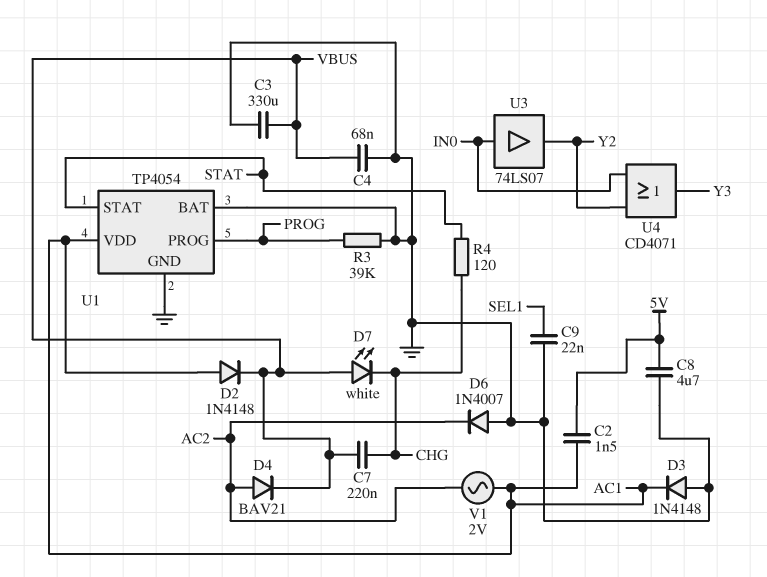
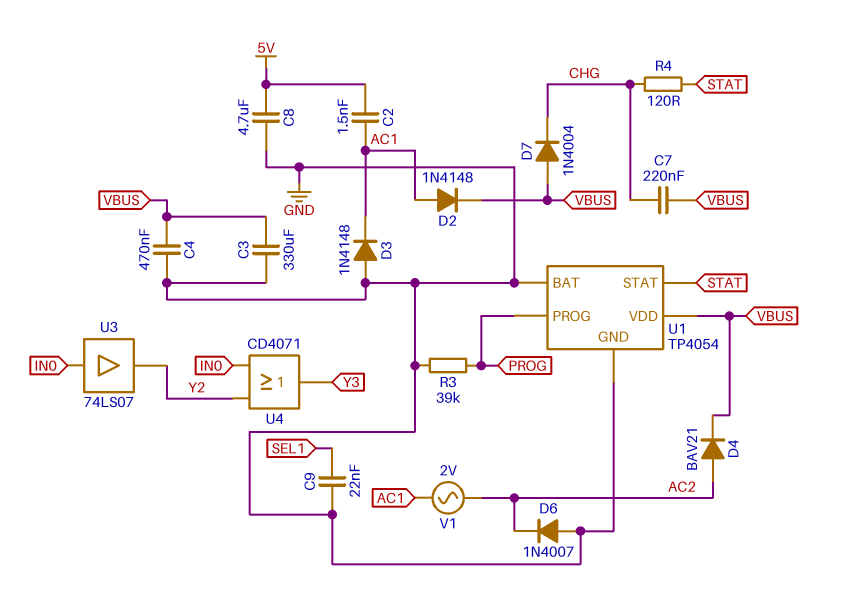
C4: 68nF (GND, VBUS) -> 470nF (GND, VBUS)
D7: LED white (A VBUS, K CHG) -> diode 1N4004 (A VBUS, K CHG)
U1 pin VDD: AC1 -> VBUS

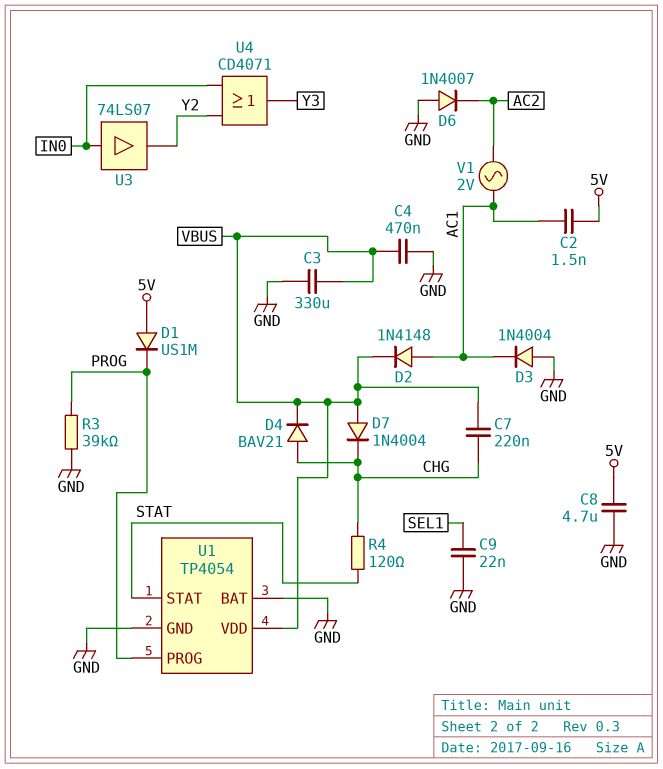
D1: none -> diode US1M (A 5V, K PROG)
D3: diode 1N4148 (A GND, K AC1) -> diode 1N4004 (A GND, K AC1)
D4: diode BAV21 (A AC2, K VBUS) -> diode BAV21 (A CHG, K VBUS)

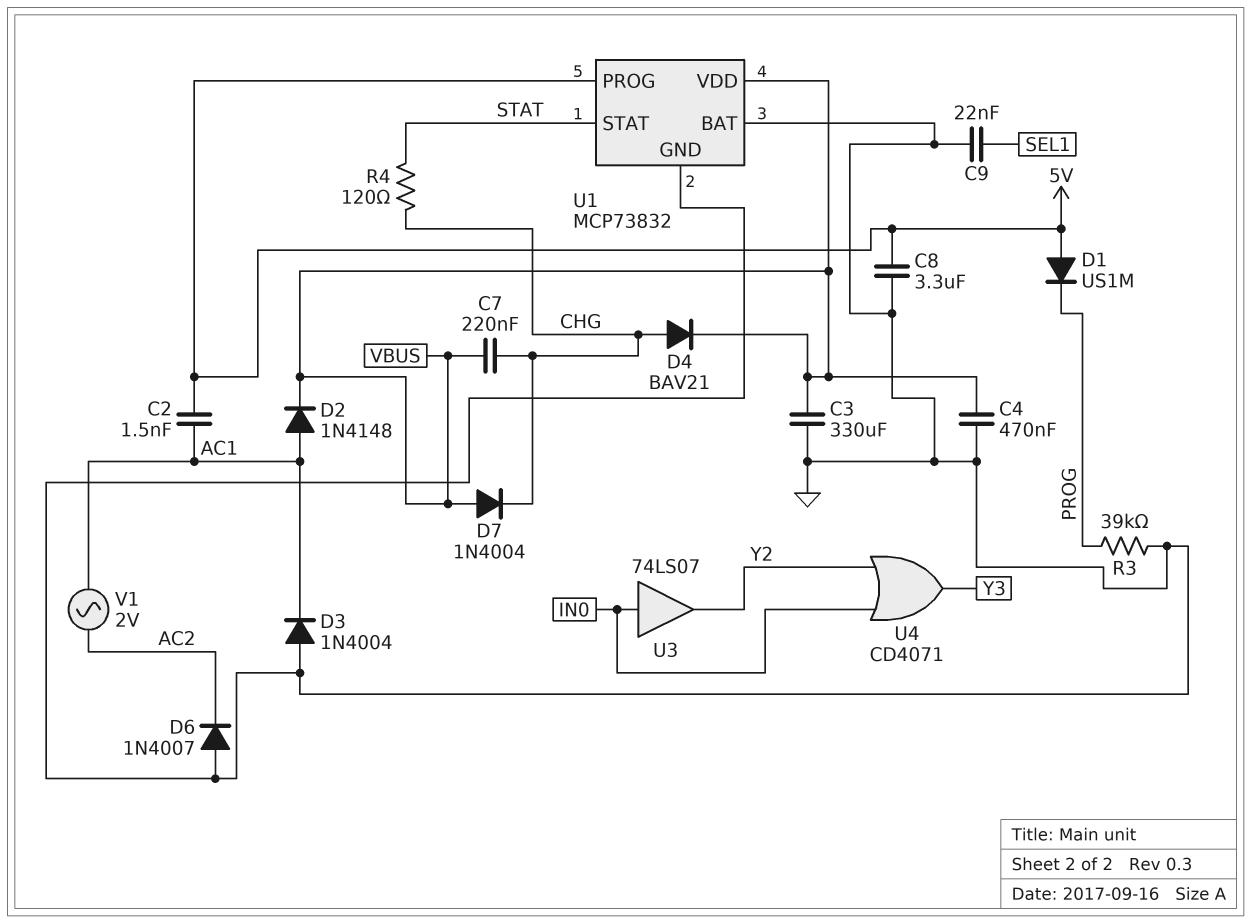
C8: 4.7uF (5V, GND) -> 3.3uF (5V, GND)
U1: TP4054 -> MCP73832
U1 pin PROG: PROG -> 5V

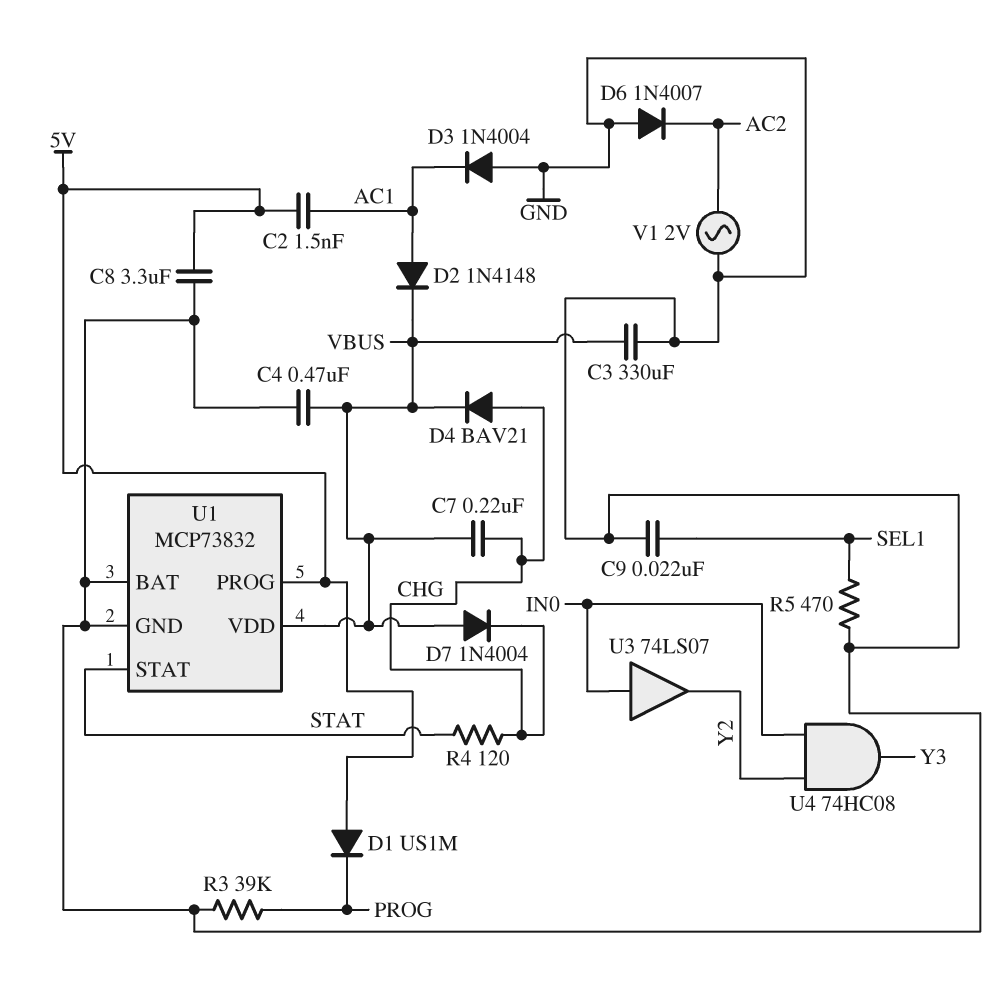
R5: none -> 470 (GND, SEL1)
U4: OR CD4071 (in IN0, in Y2, out Y3) -> AND 74HC08 (in IN0, in Y2, out Y3)
V1: AC 2V (AC1, AC2) -> AC 2V (AC2, GND)

